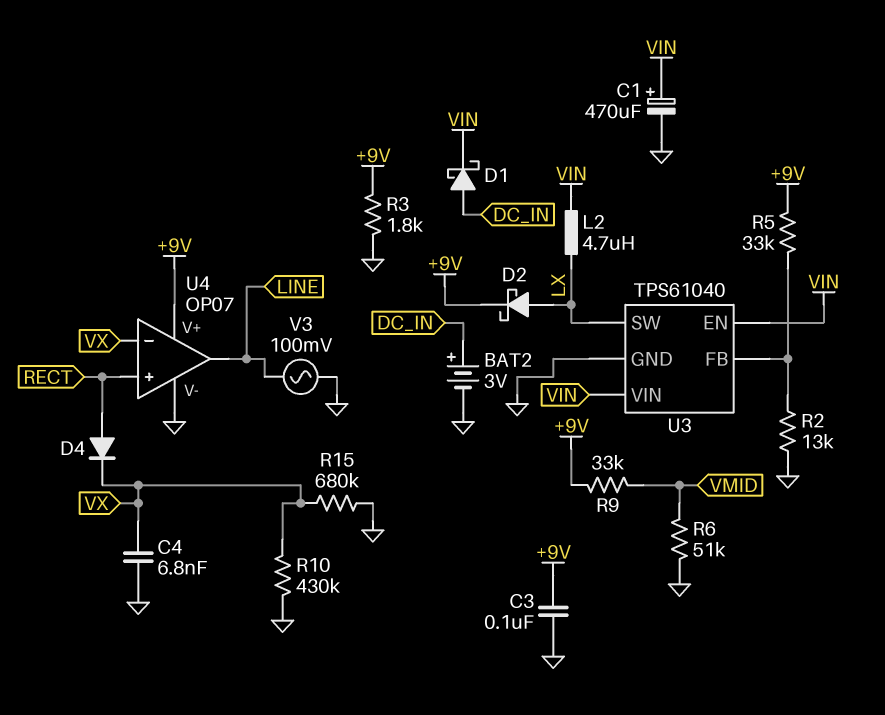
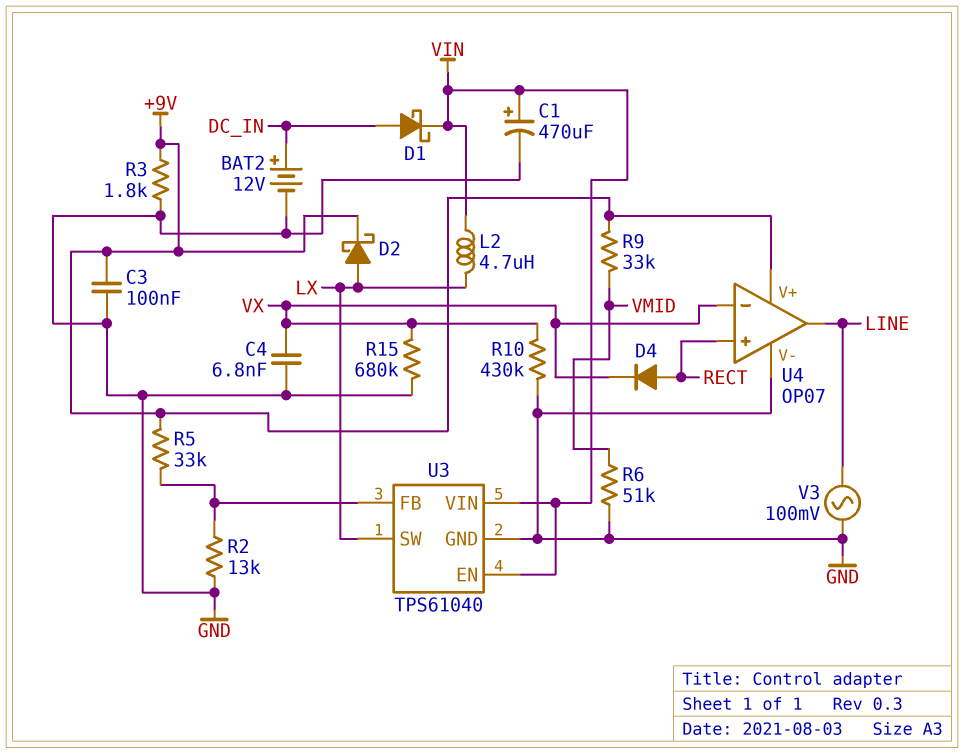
BAT2: 3V (plus DC_IN, minus GND) -> 12V (plus DC_IN, minus GND)

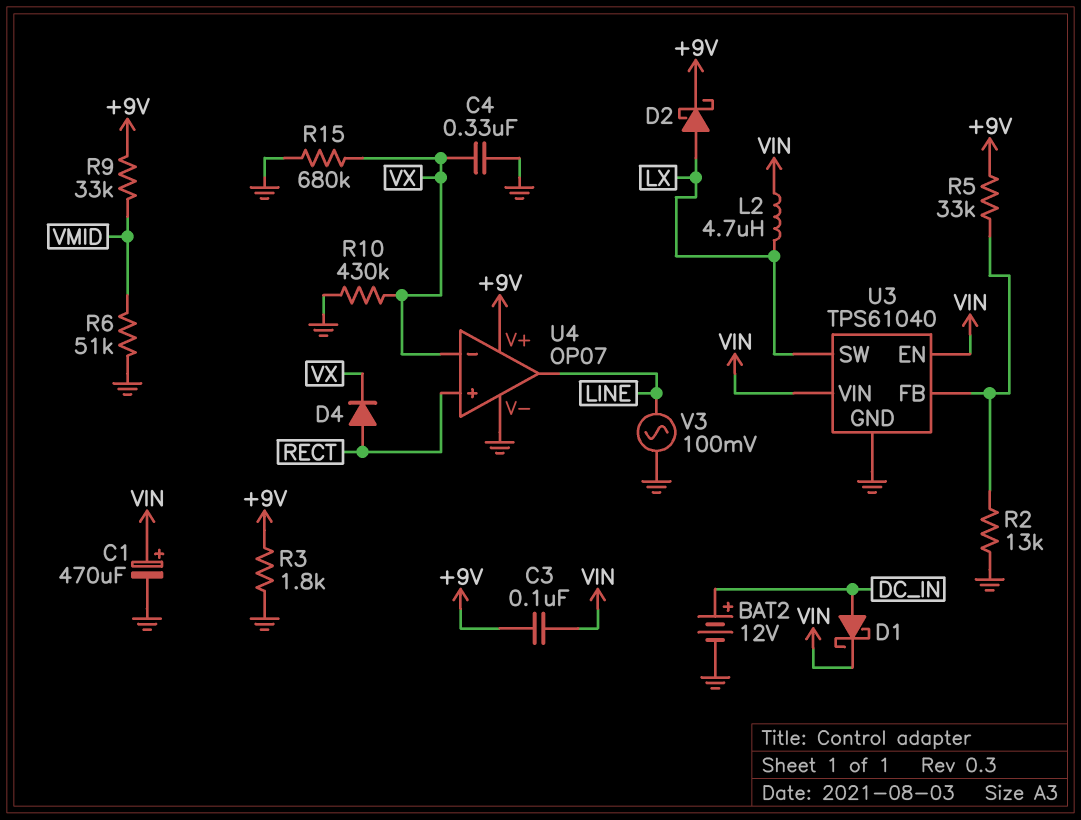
C3: 100nF (+9V, GND) -> 100nF (+9V, VIN)
C4: 6.8nF (GND, VX) -> 330nF (GND, VX)

